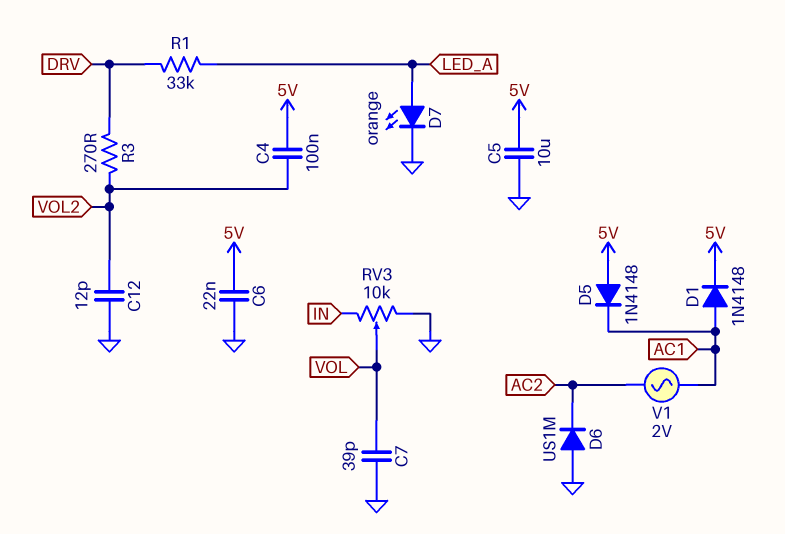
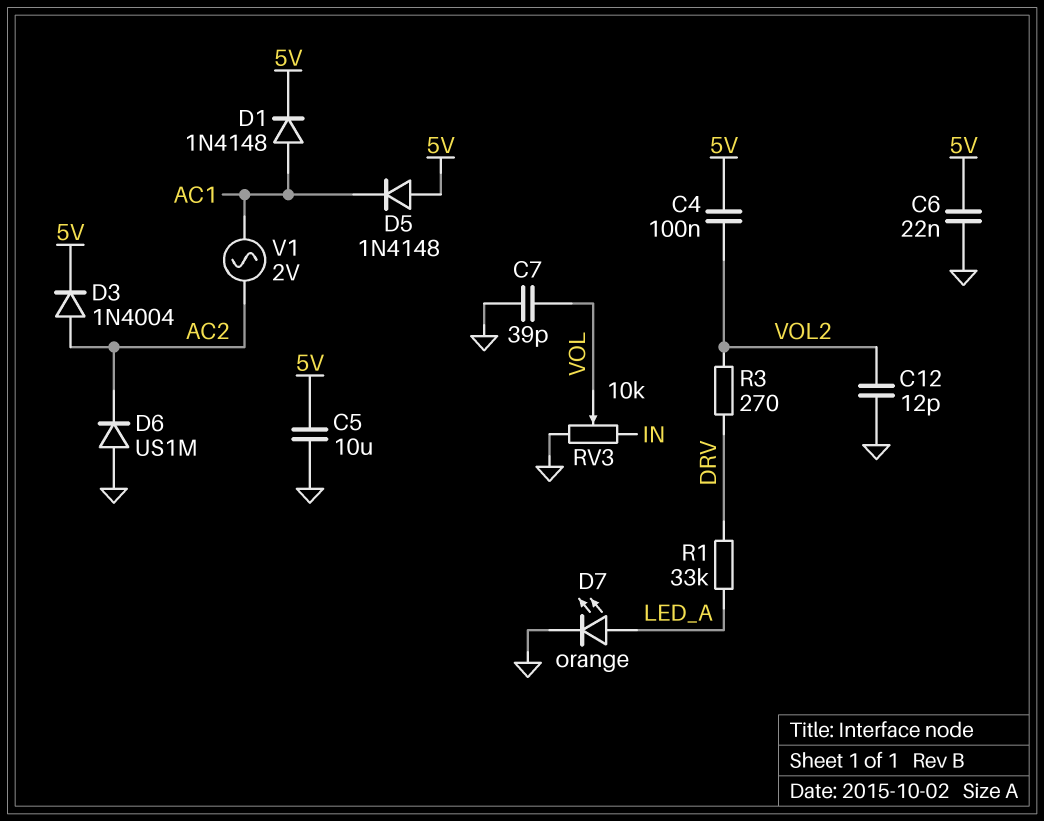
D3: none -> diode 1N4004 (A AC2, K 5V)

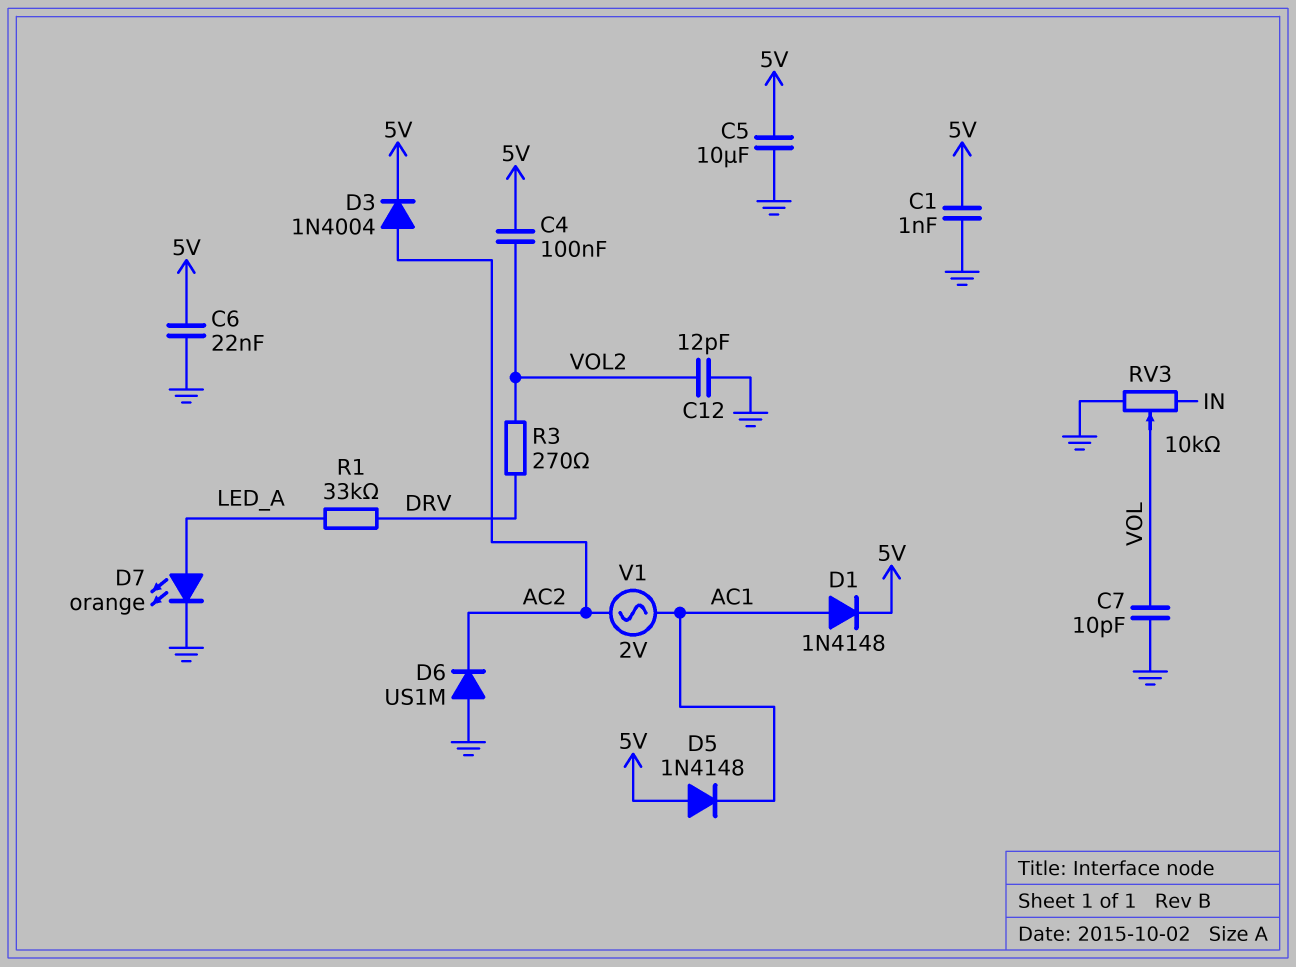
C1: none -> 1nF (5V, GND)
C7: 39pF (GND, VOL) -> 10pF (GND, VOL)

